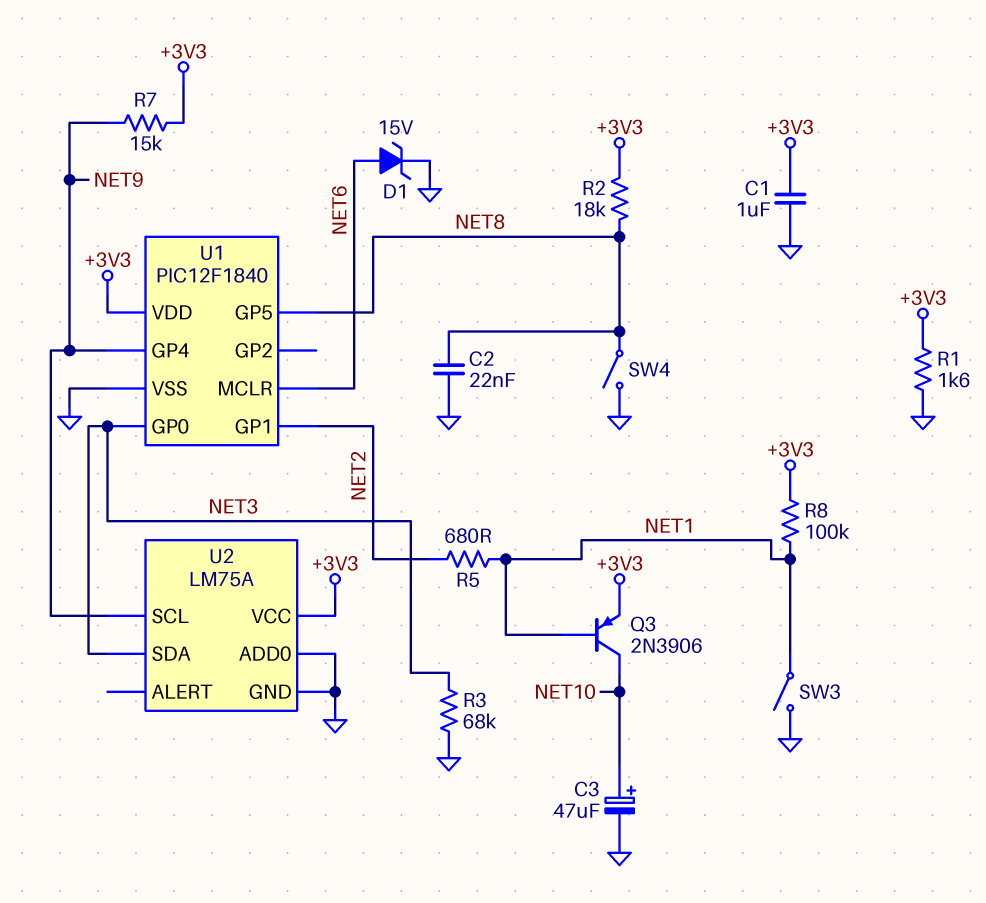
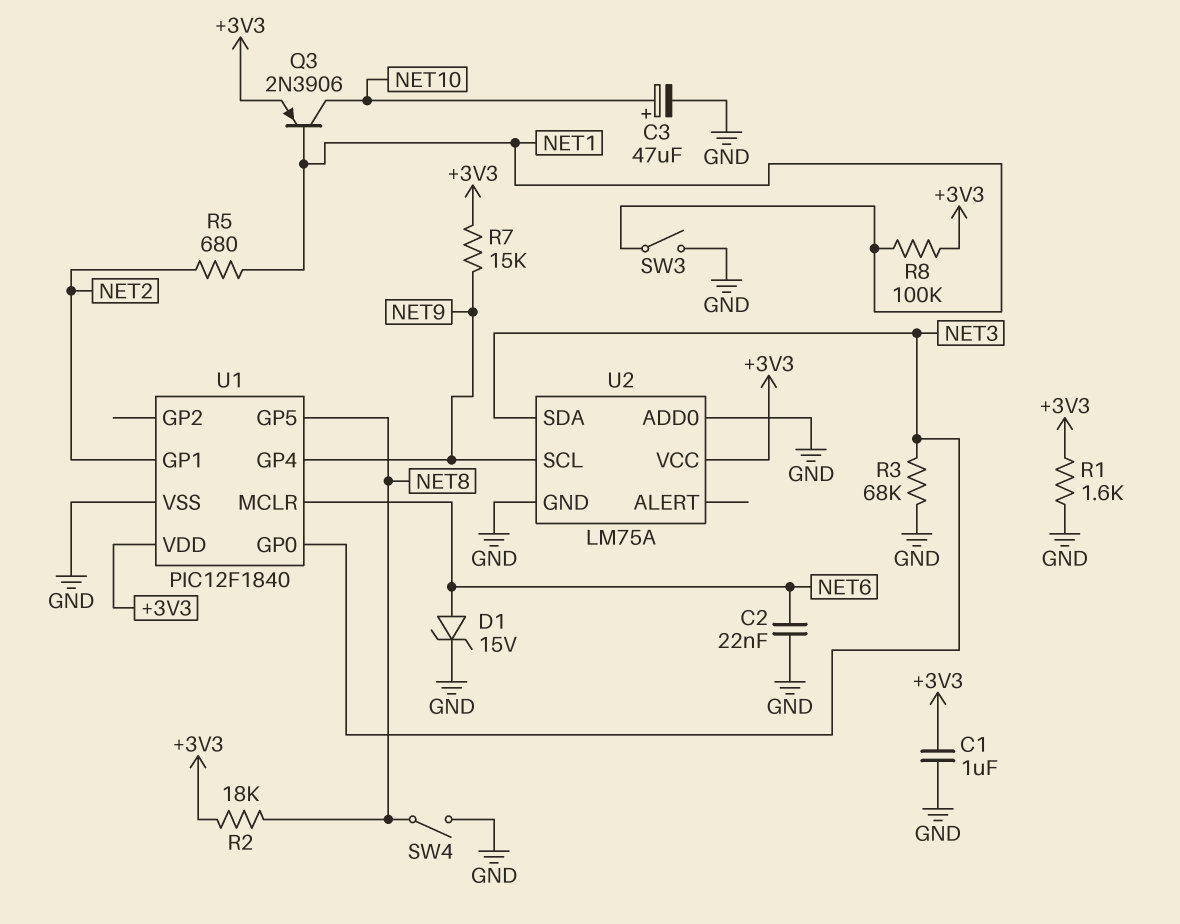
C2: 22nF (GND, NET8) -> 22nF (GND, NET6)

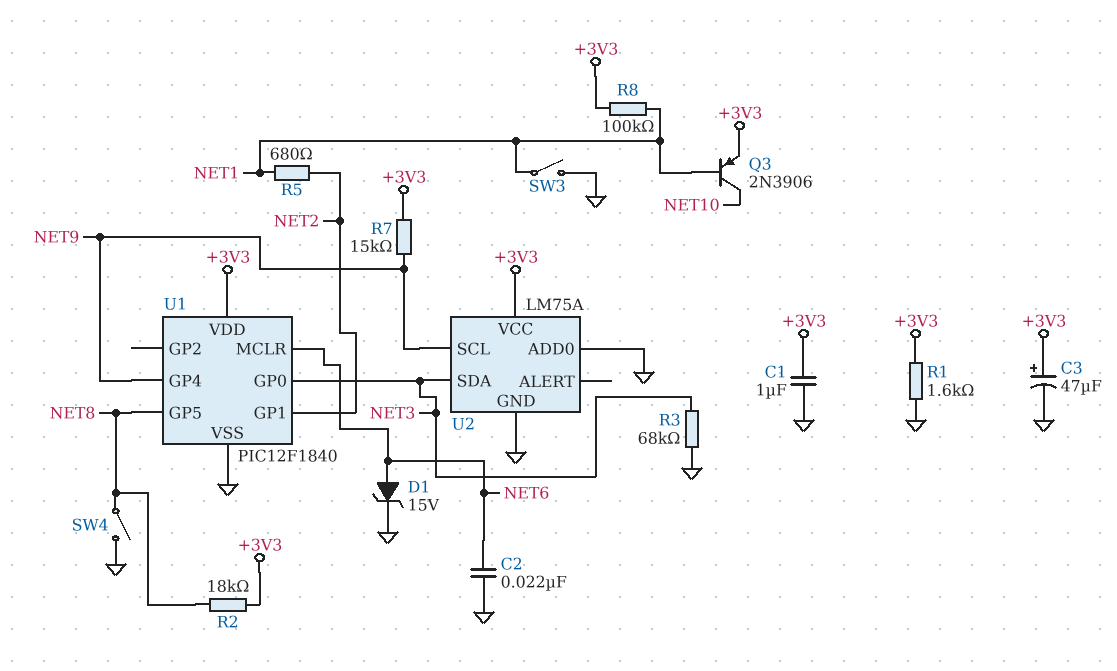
C3: 47uF (plus NET10, minus GND) -> 47uF (plus +3V3, minus GND)

